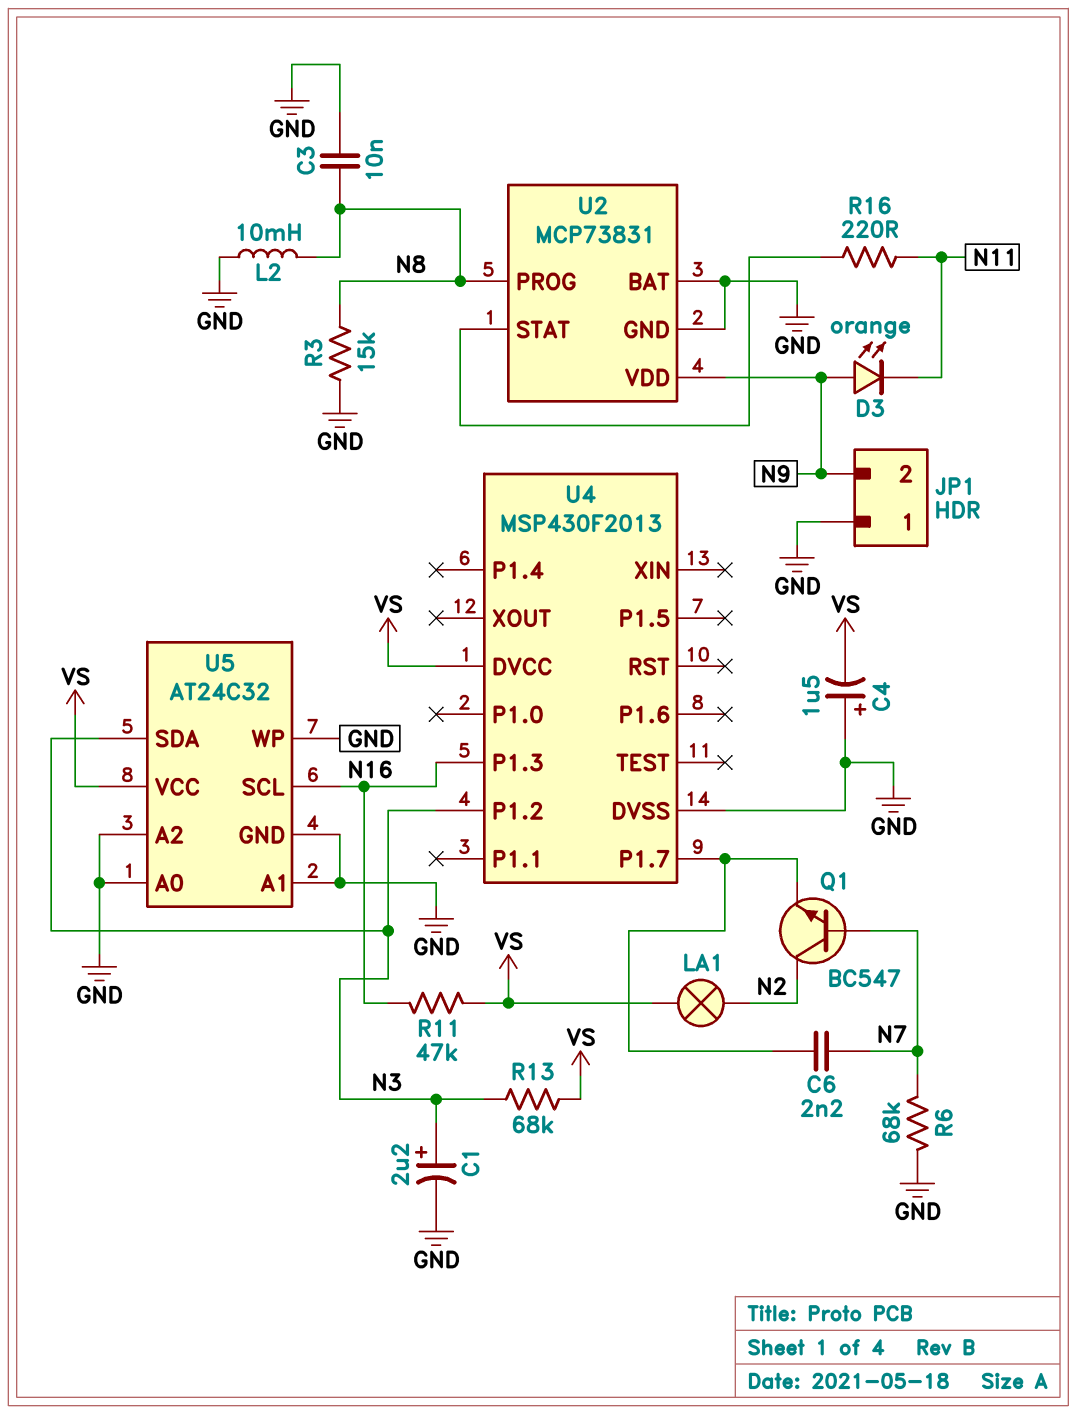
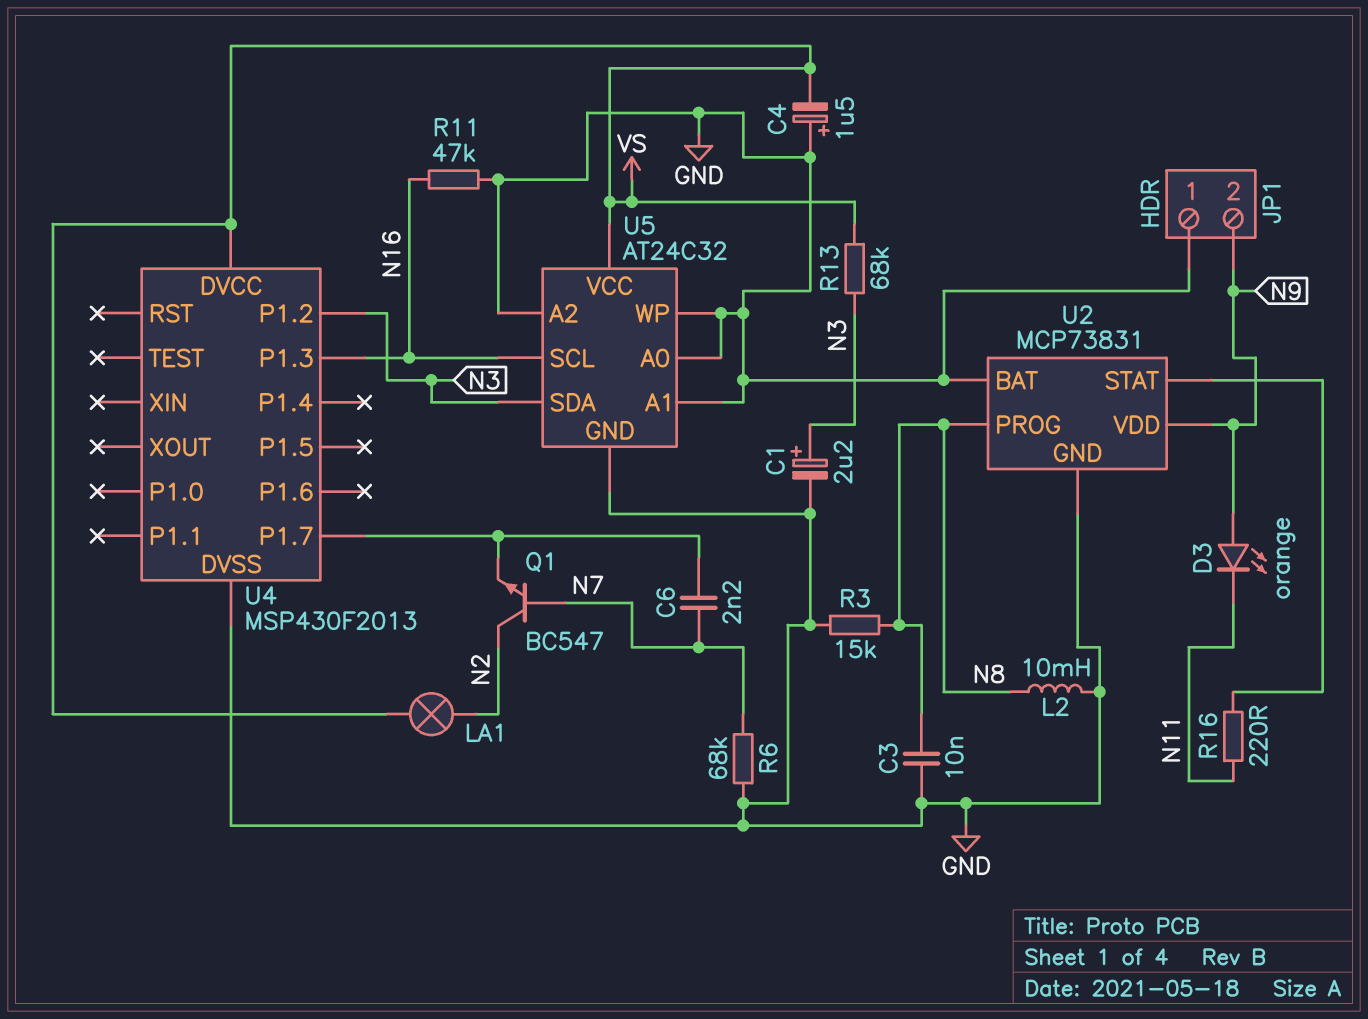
R11: 47k (N16, VS) -> 47k (GND, N16)

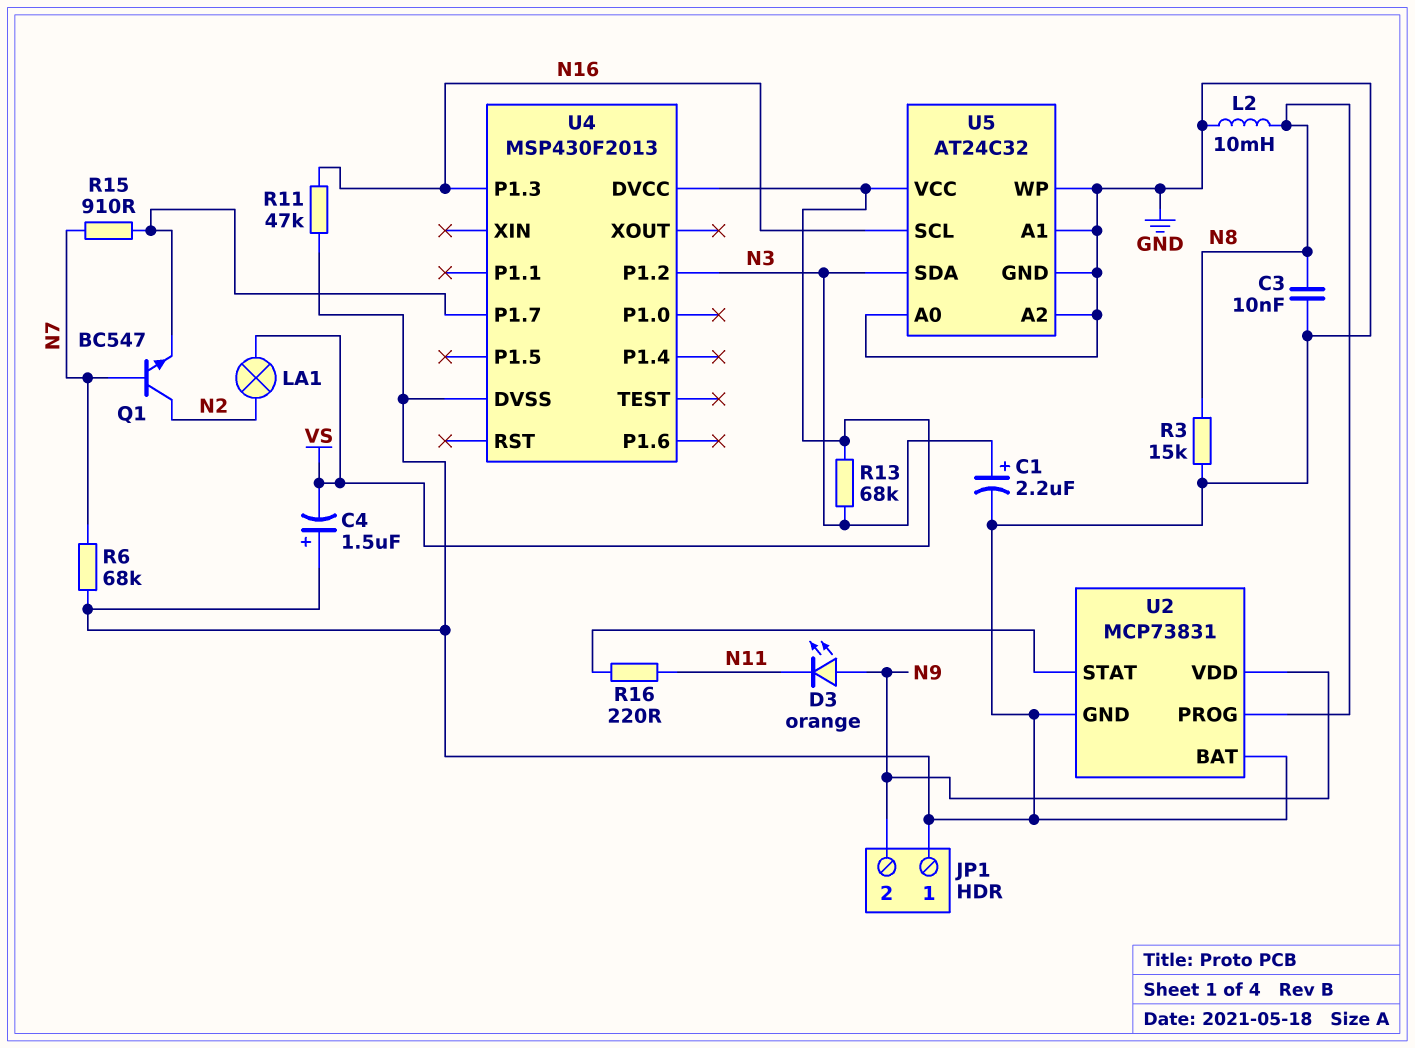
C6: 2.2nF (N7, U4/P1.7) -> none
R15: none -> 910 (N7, U4/P1.7)

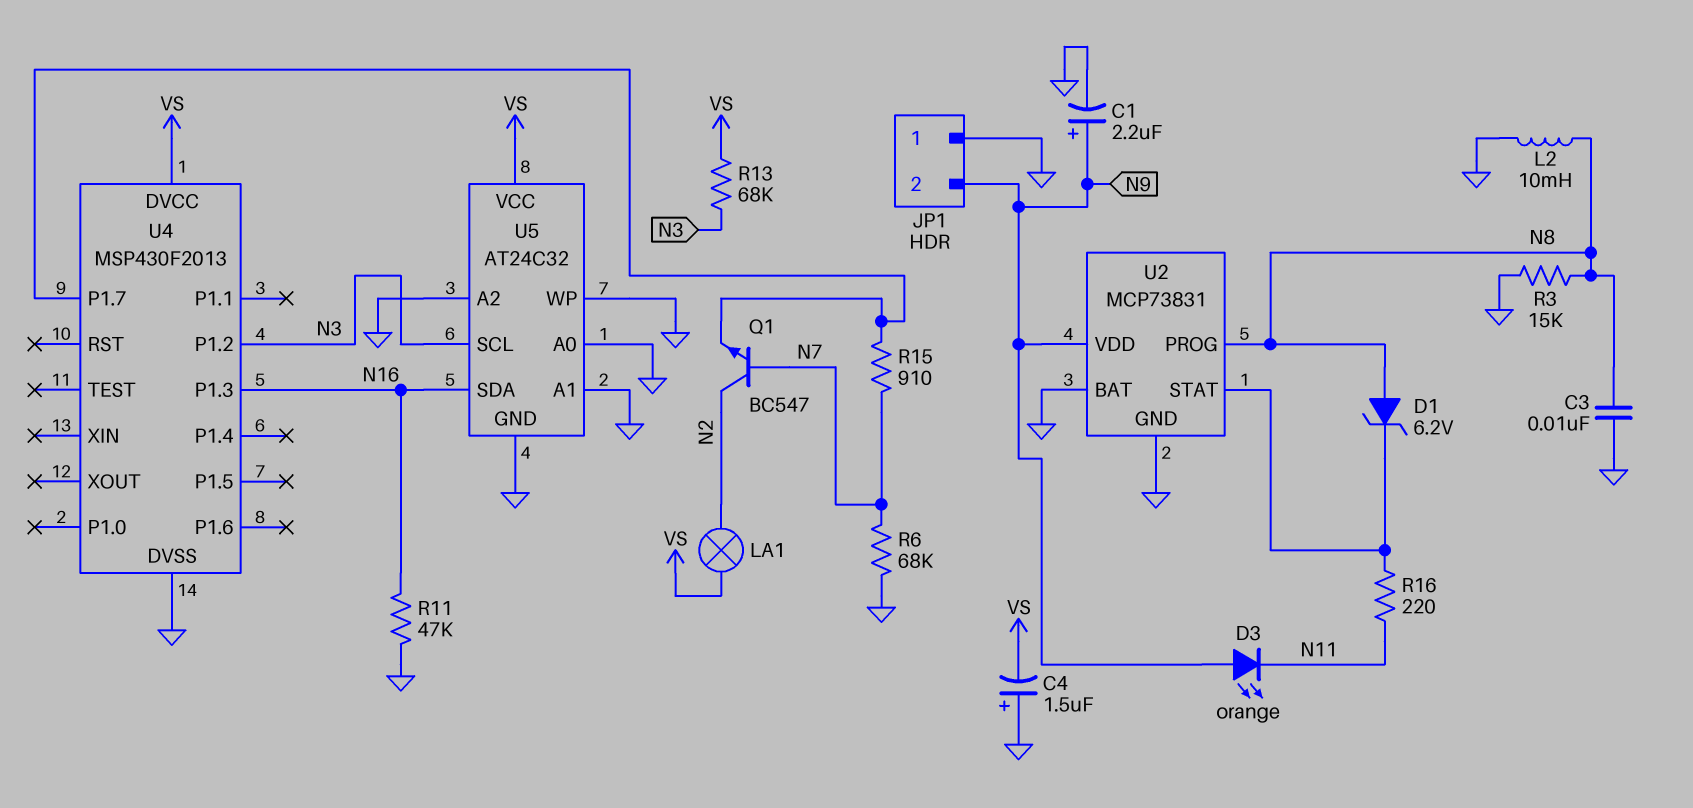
C1: 2.2uF (plus N3, minus GND) -> 2.2uF (plus N9, minus GND)
D1: none -> zener 6.2V (A N8, K U2/STAT)
U5 pin SCL: N16 -> N3
U5 pin SDA: N3 -> N16

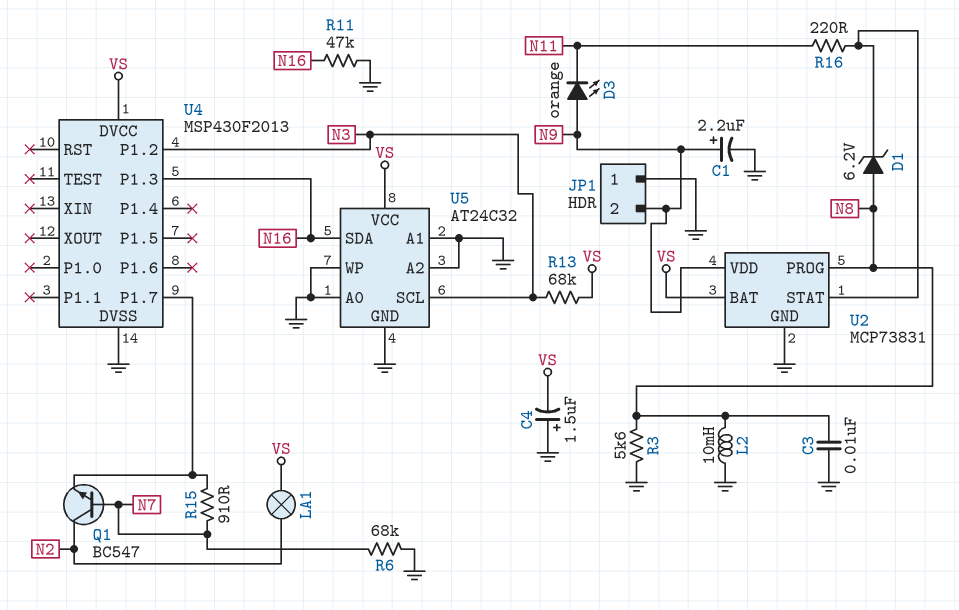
R3: 15k (GND, N8) -> 5.6k (GND, N8)
U2 pin BAT: GND -> VS

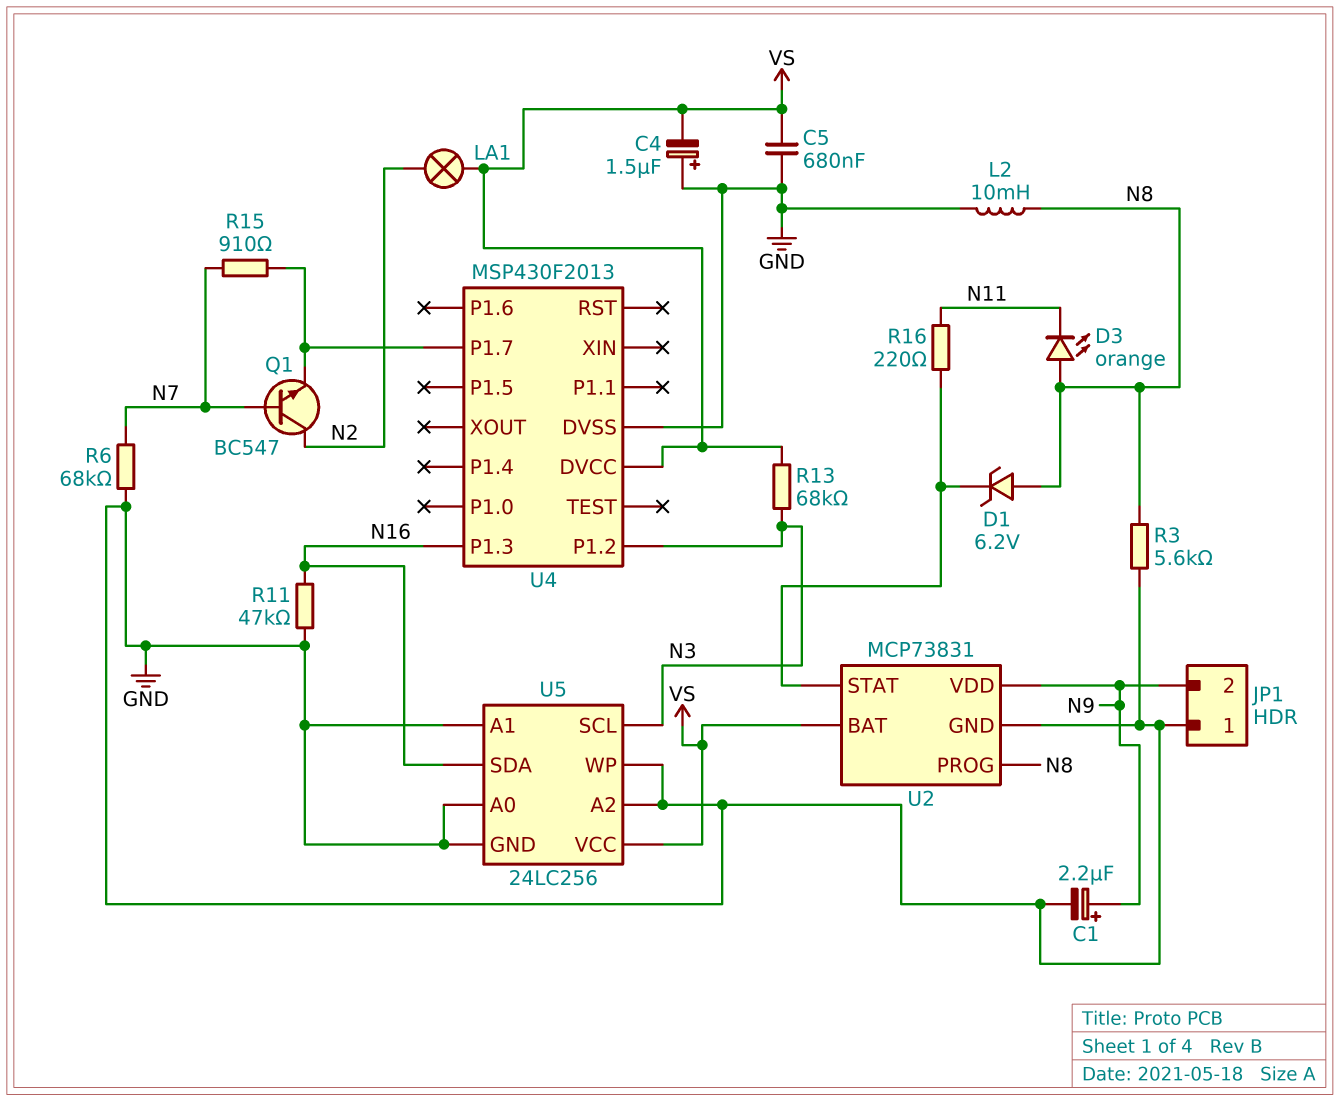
C3: 10nF (GND, N8) -> none
C5: none -> 680nF (GND, VS)
D3: LED orange (A N9, K N11) -> LED orange (A N8, K N11)
U5: AT24C32 -> 24LC256

